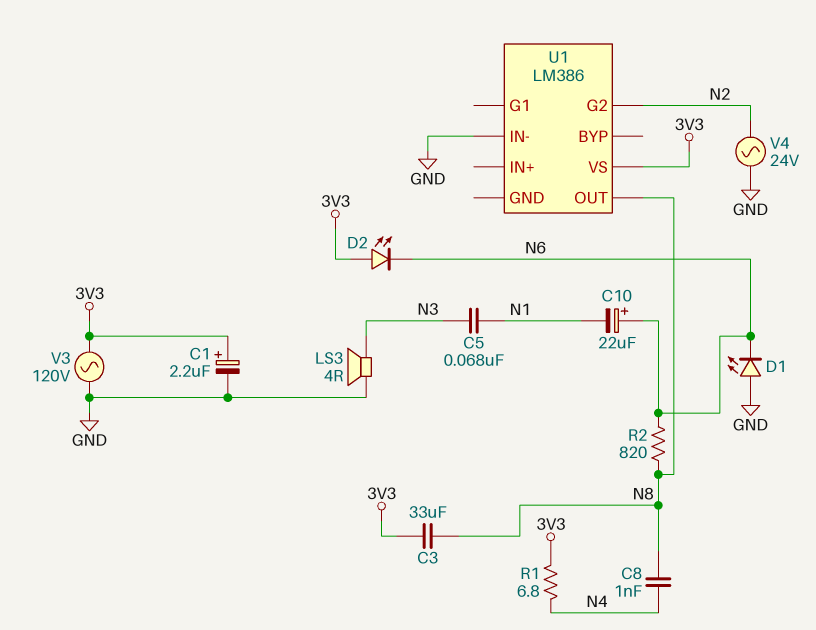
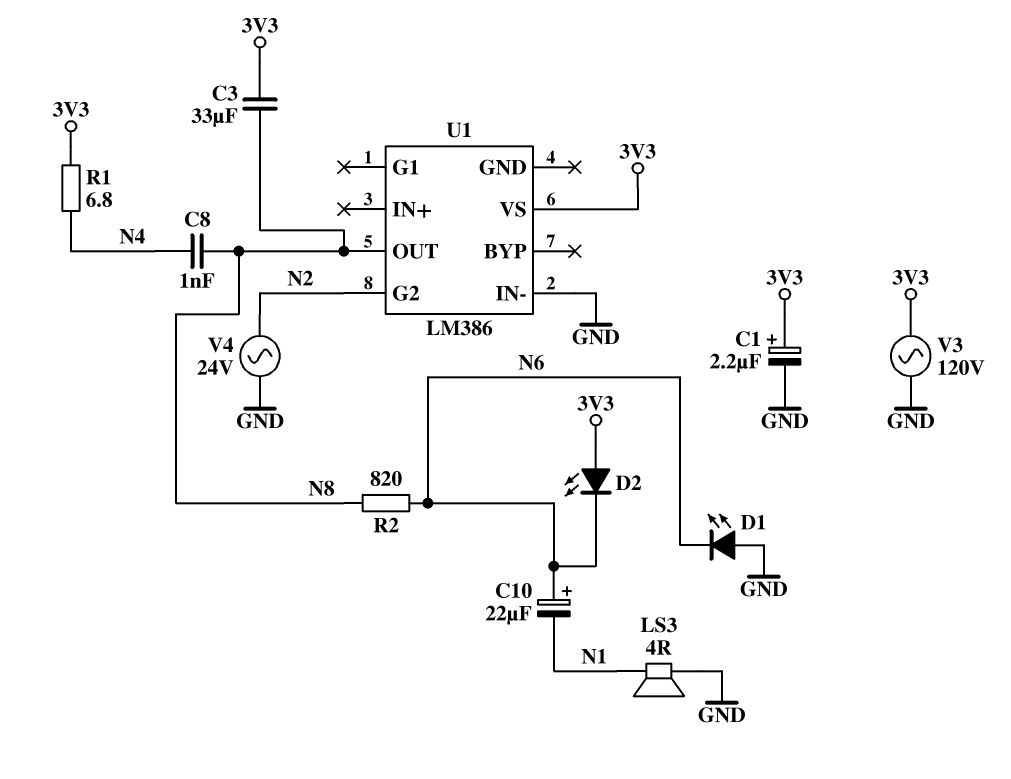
C5: 68nF (N1, N3) -> none
LS3: speaker 4R (GND, N3) -> speaker 4R (GND, N1)

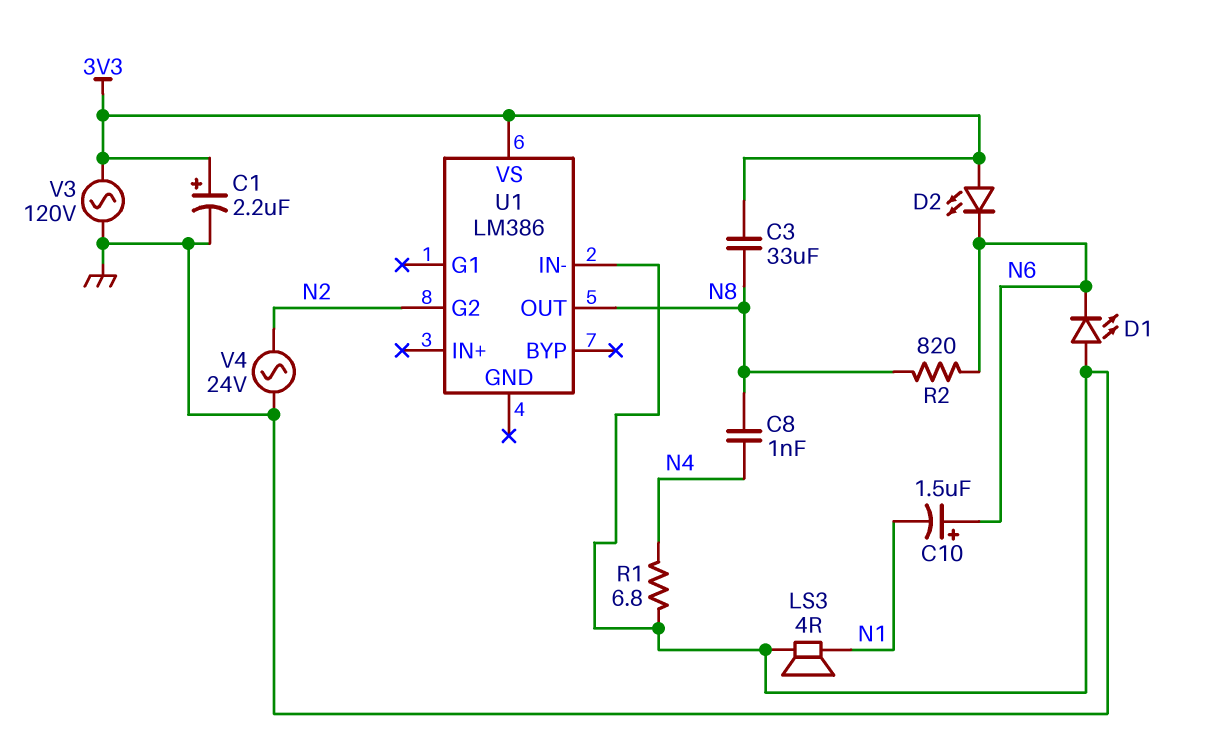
C10: 22uF (plus N6, minus N1) -> 1.5uF (plus N6, minus N1)
R1: 6.8 (3V3, N4) -> 6.8 (GND, N4)

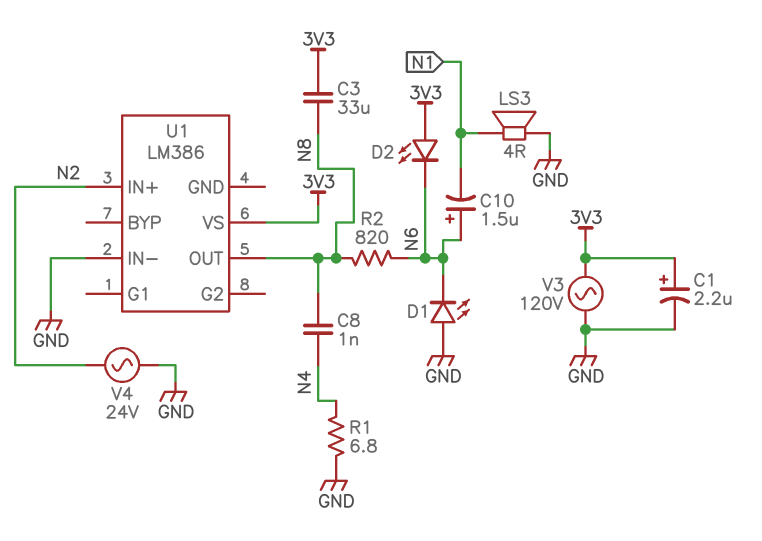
U1 pin G2: N2 -> none
U1 pin IN+: none -> N2

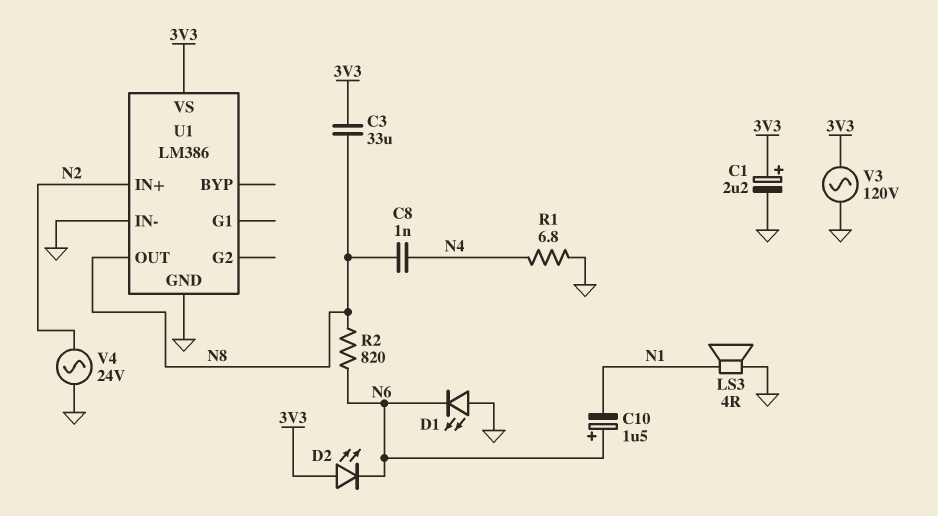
U1 pin GND: none -> GND

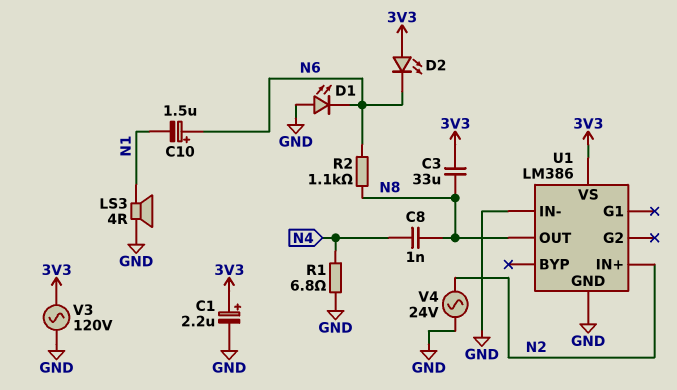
R2: 820 (N6, N8) -> 1.1k (N6, N8)

